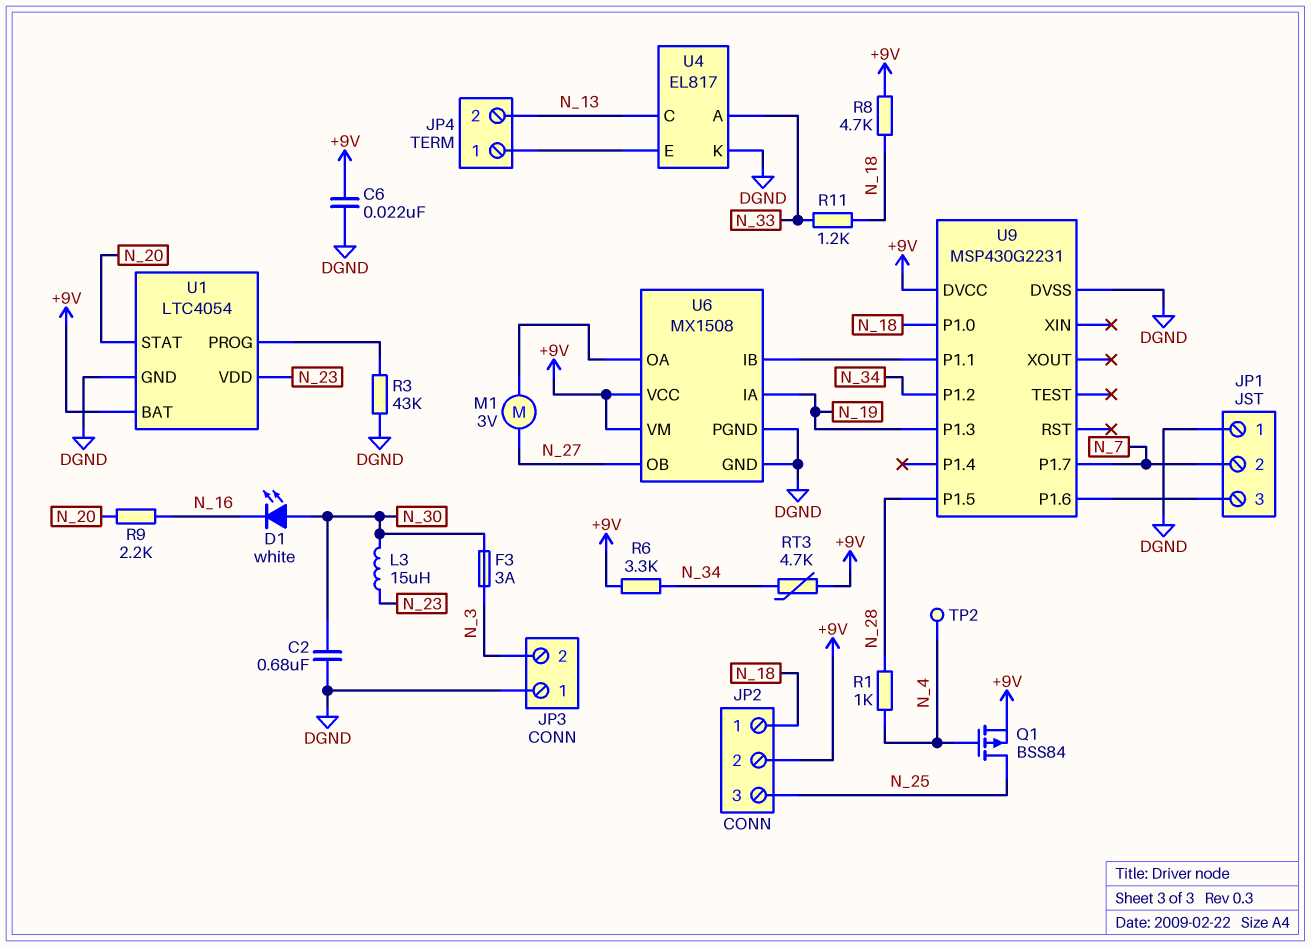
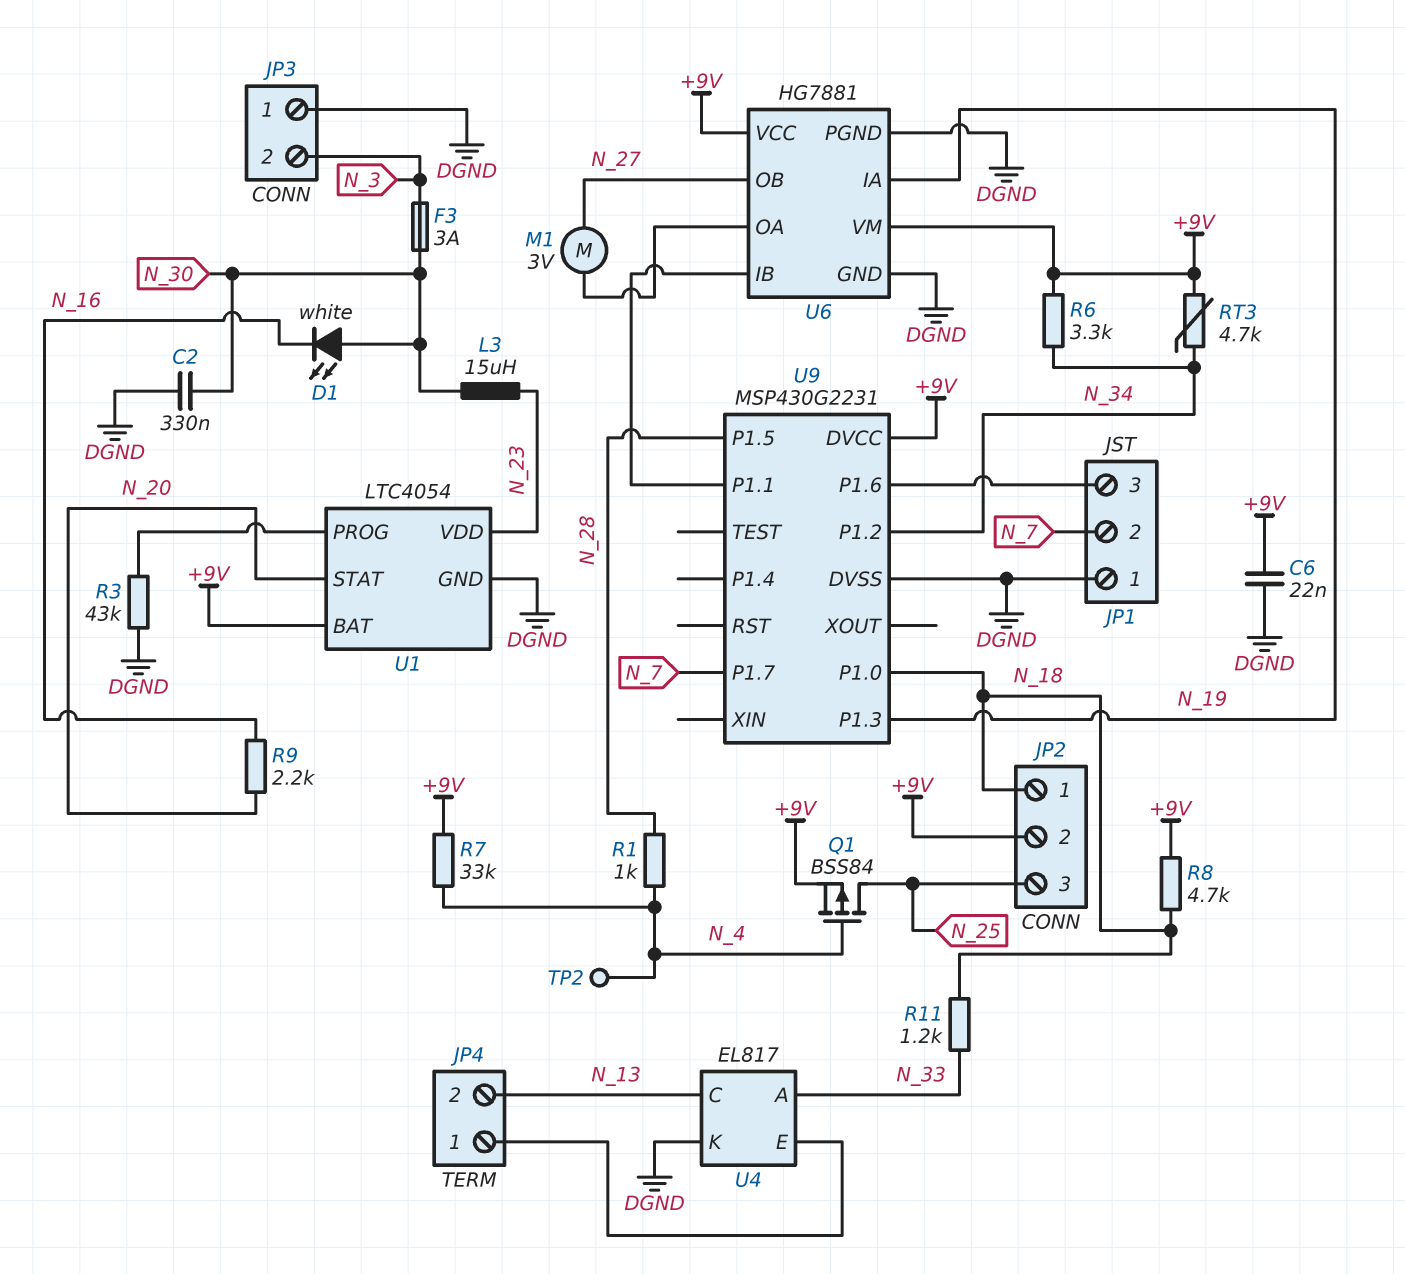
C2: 680nF (DGND, N_30) -> 330nF (DGND, N_30)
R7: none -> 33k (+9V, N_4)
U6: MX1508 -> HG7881

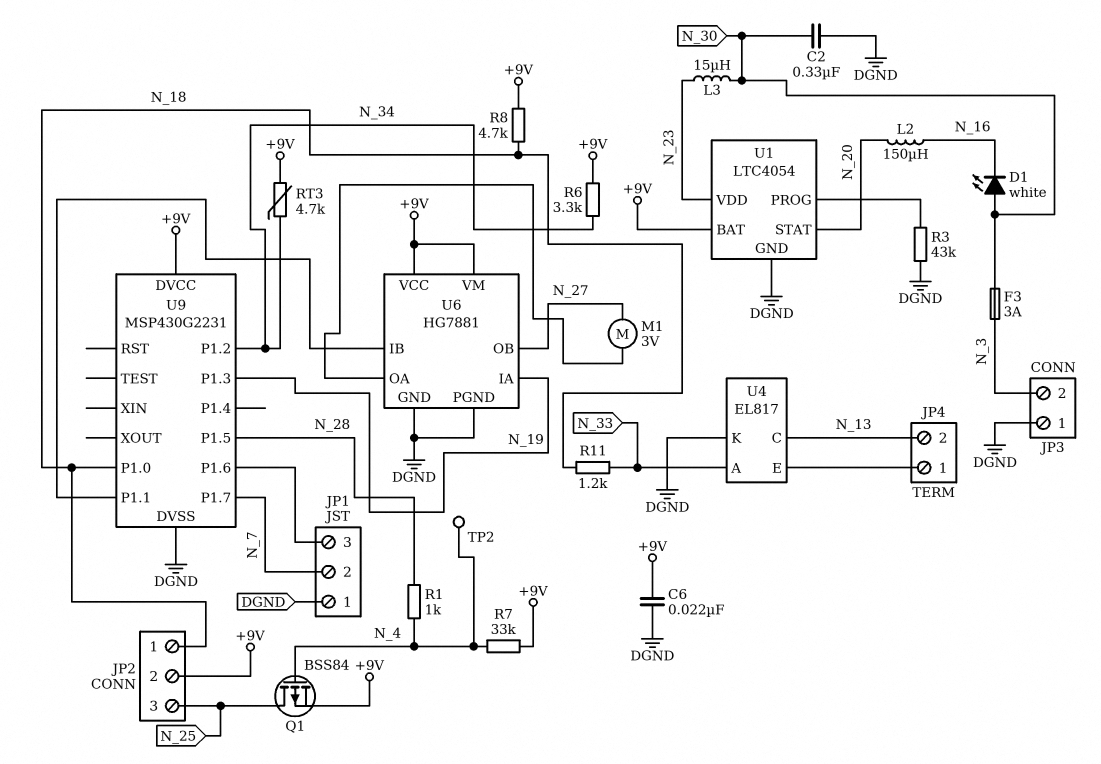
L2: none -> 150uH (N_16, N_20)
R9: 2.2k (N_16, N_20) -> none

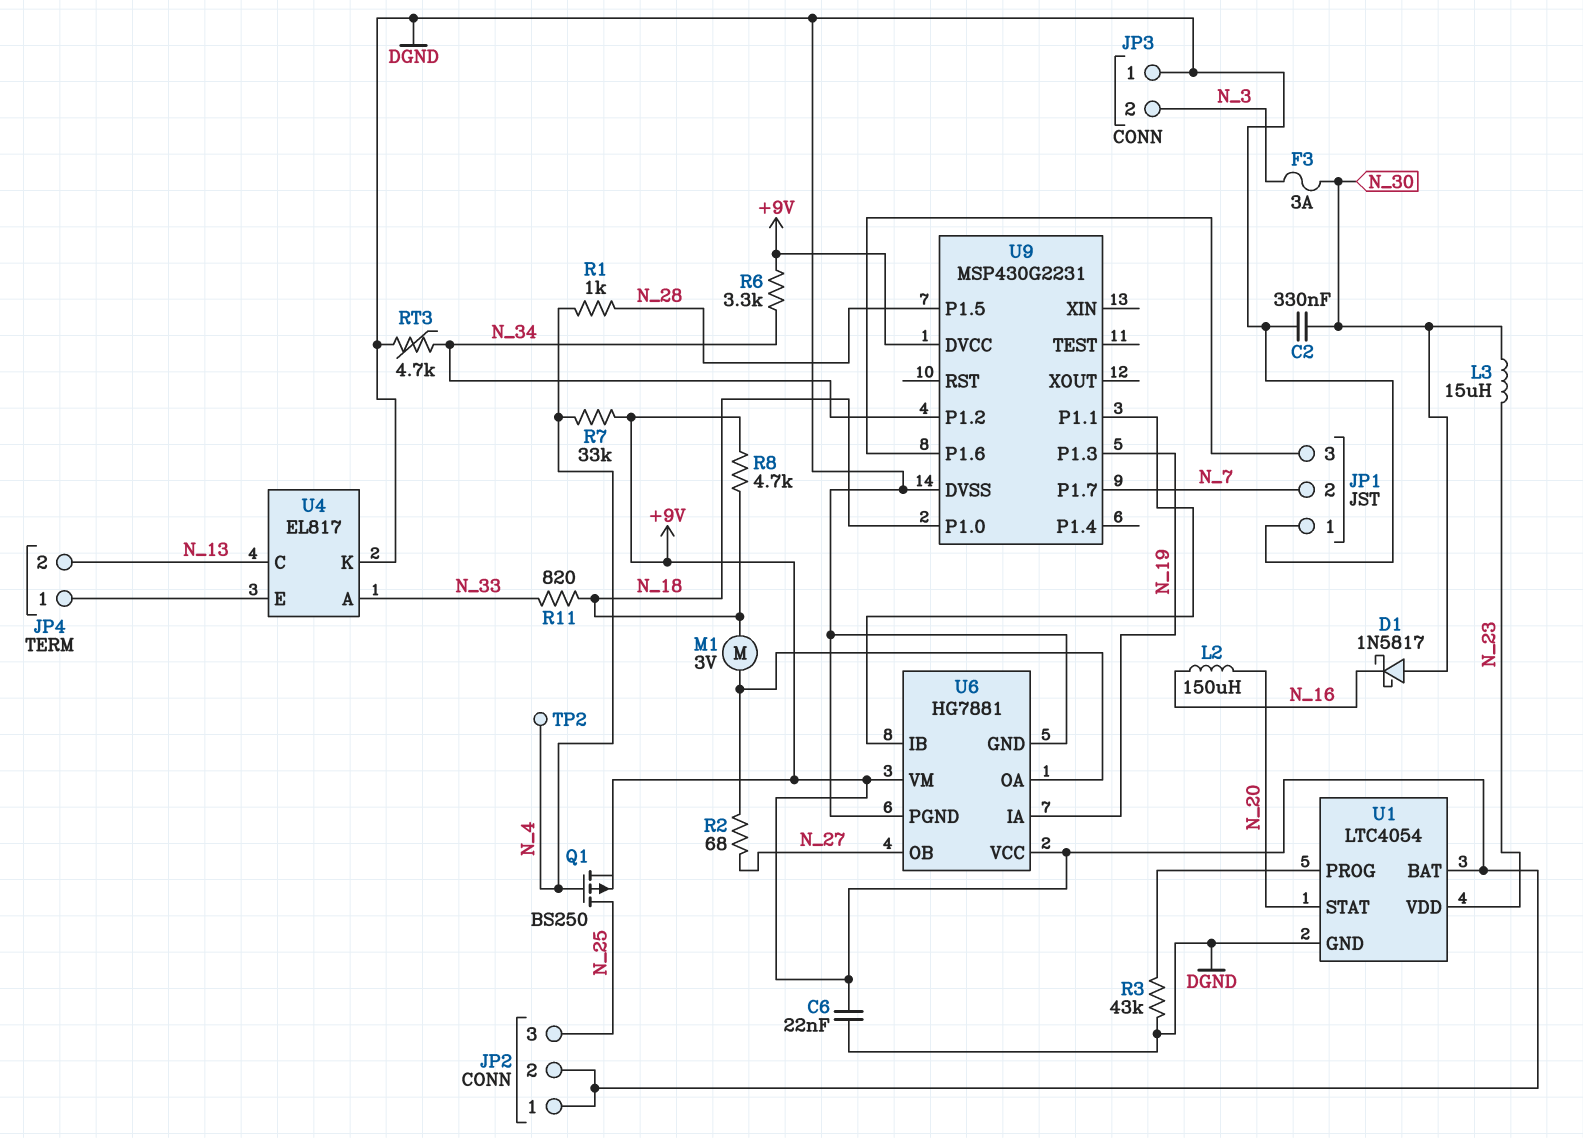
D1: LED white (A N_30, K N_16) -> schottky 1N5817 (A N_30, K N_16)
JP2 pin 1: N_18 -> +9V
M1: motor 3V (N_27, U6/OA) -> motor 3V (N_18, U6/OA)
Q1: PMOS BSS84 (G N_4, D N_25, S +9V) -> PMOS BS250 (G N_4, D N_25, S +9V)
R2: none -> 68 (N_27, U6/OA)
R11: 1.2k (N_18, N_33) -> 820 (N_18, N_33)
RT3: 4.7k (+9V, N_34) -> 4.7k (DGND, N_34)

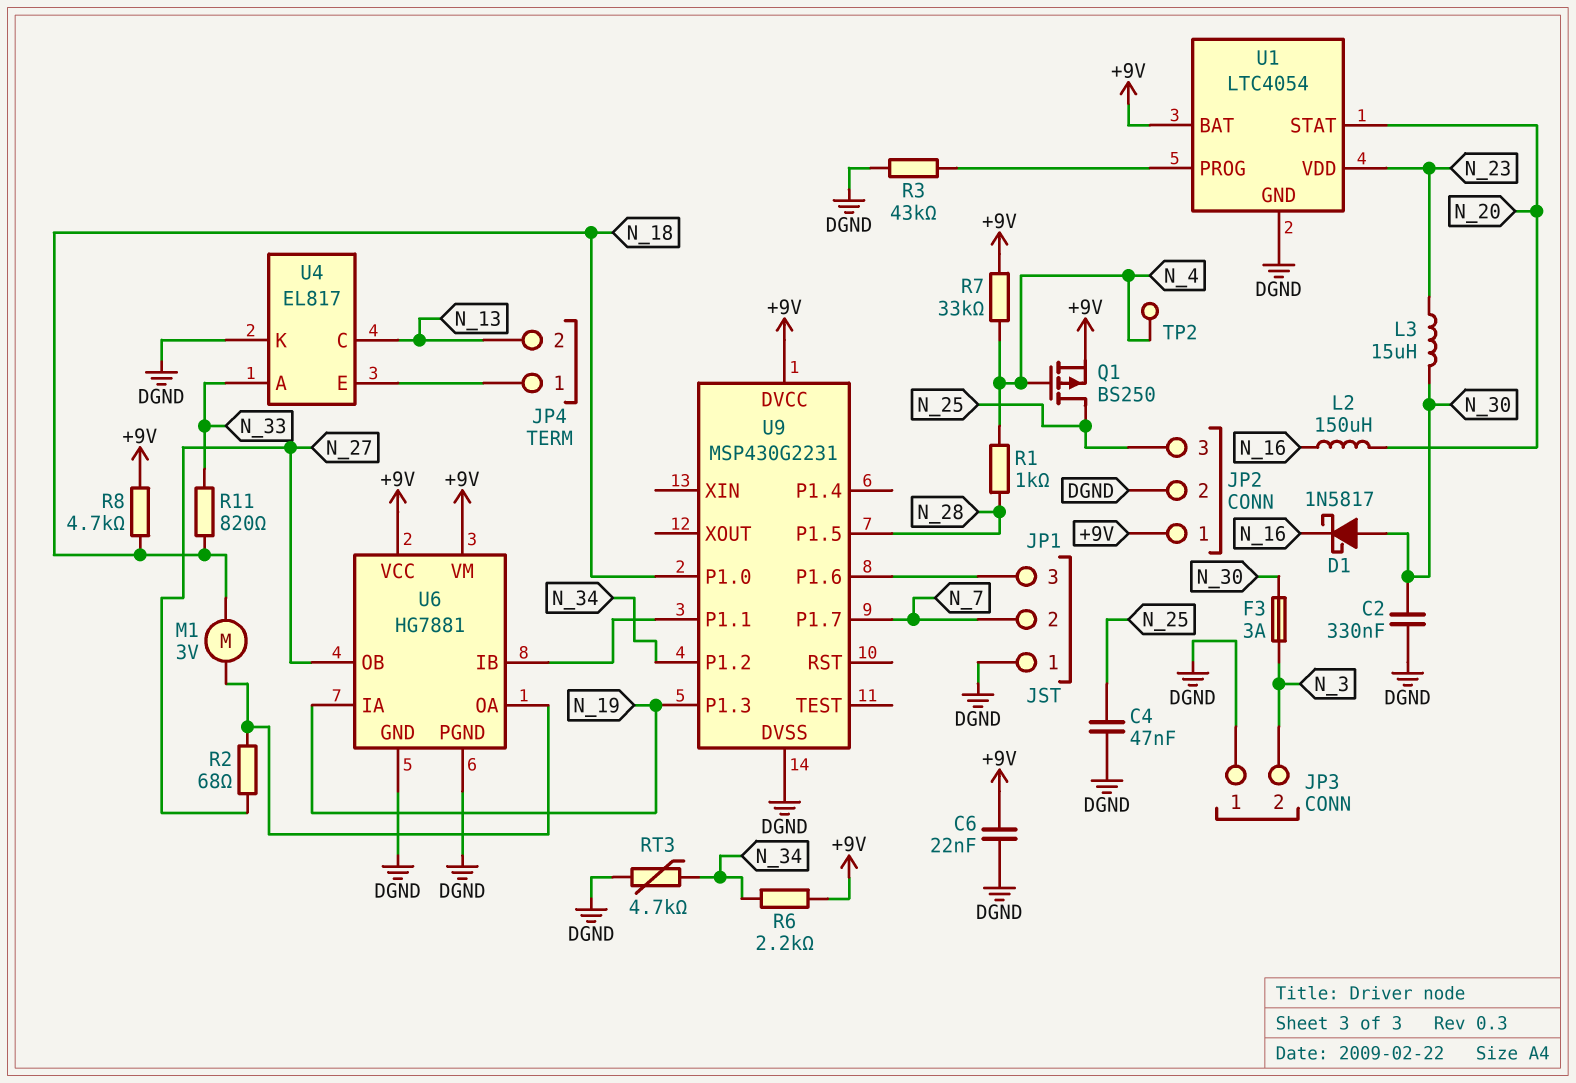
C4: none -> 47nF (DGND, N_25)
JP2 pin 2: +9V -> DGND
R6: 3.3k (+9V, N_34) -> 2.2k (+9V, N_34)

